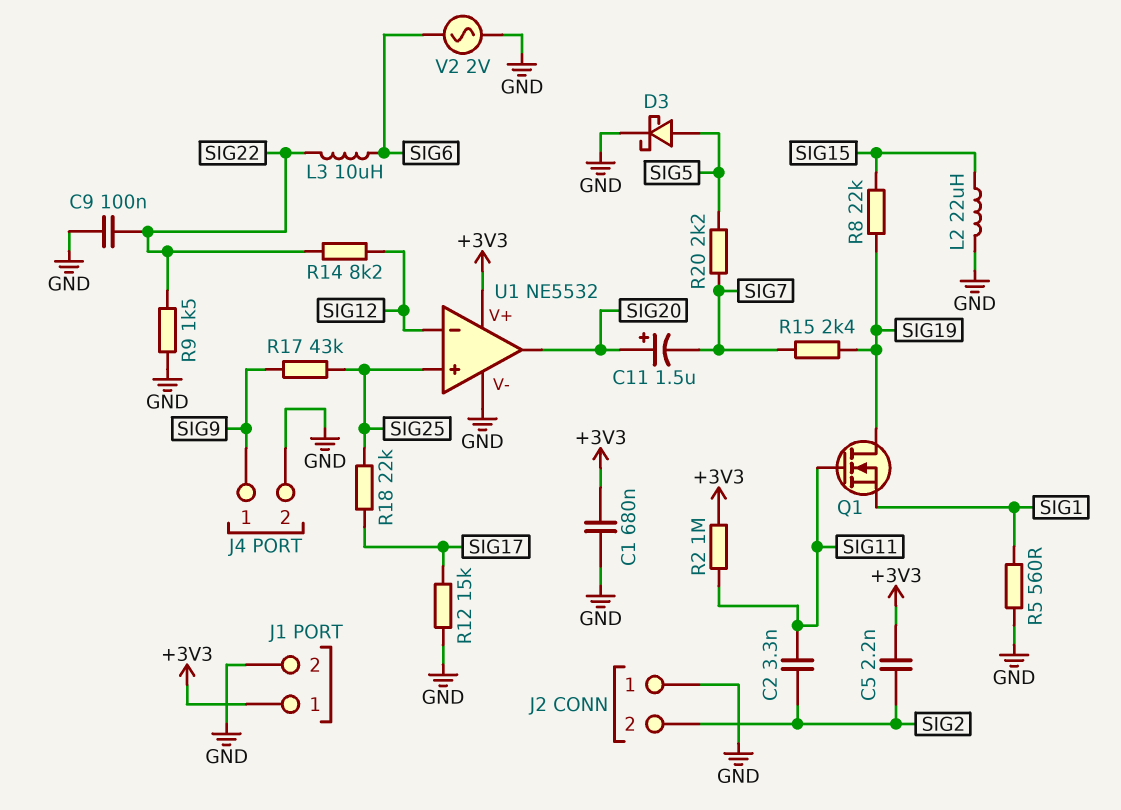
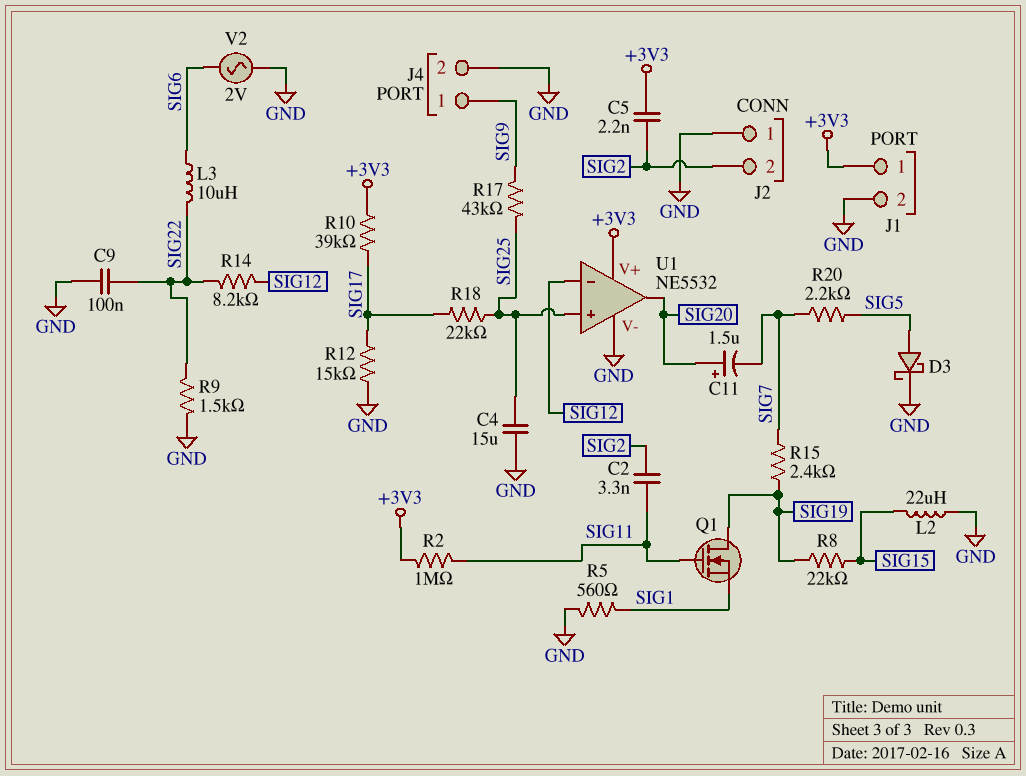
C1: 680nF (+3V3, GND) -> none
C4: none -> 15uF (GND, SIG25)
R10: none -> 39k (+3V3, SIG17)

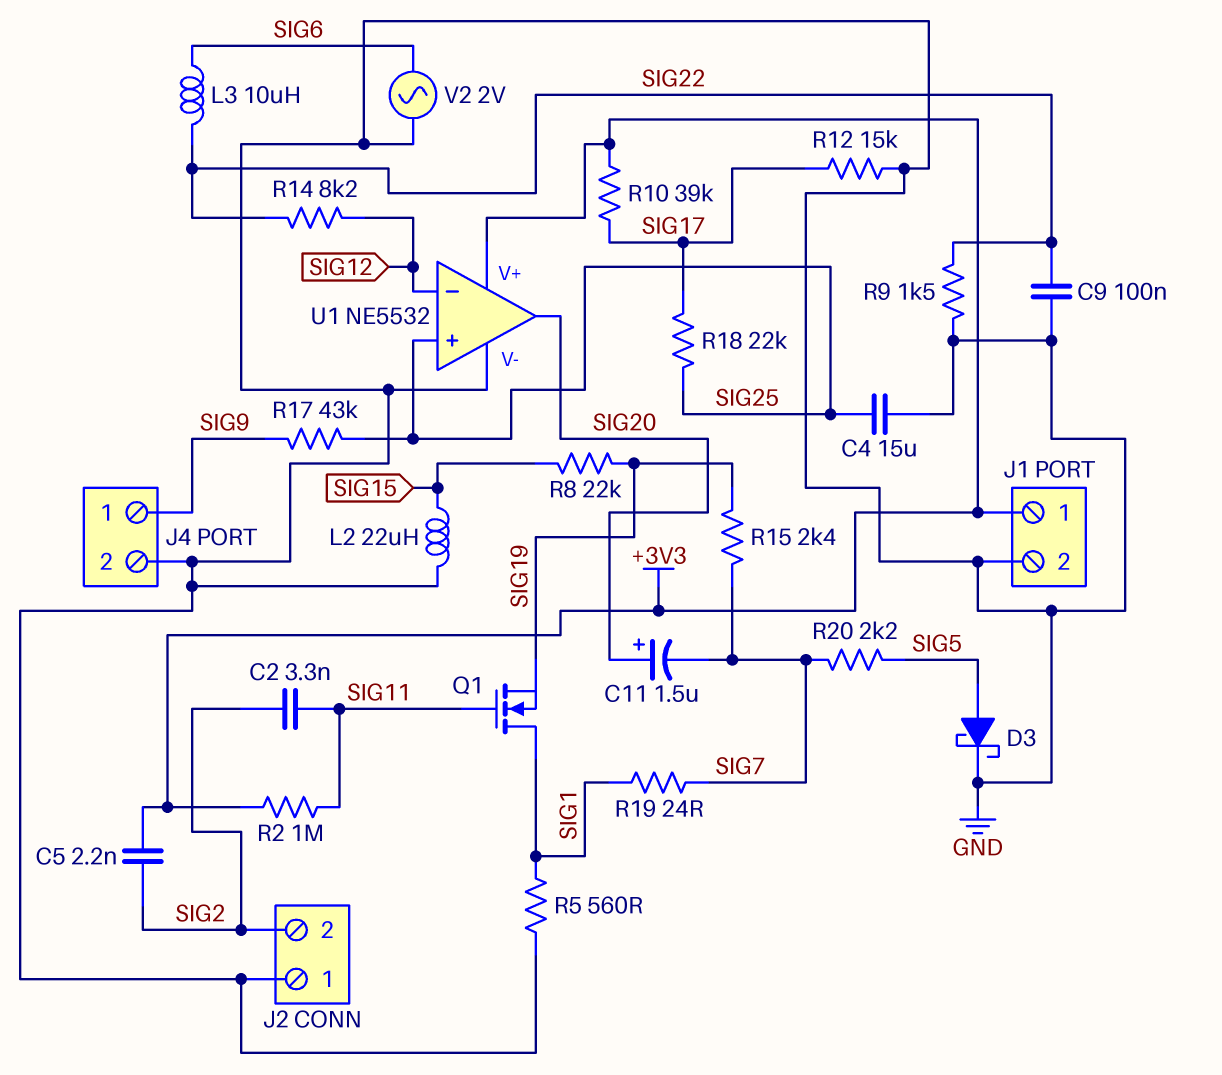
Q1: NMOS (G SIG11, D SIG19, S SIG1) -> NMOS (G SIG11, D SIG1, S SIG19)
R19: none -> 24 (SIG1, SIG7)

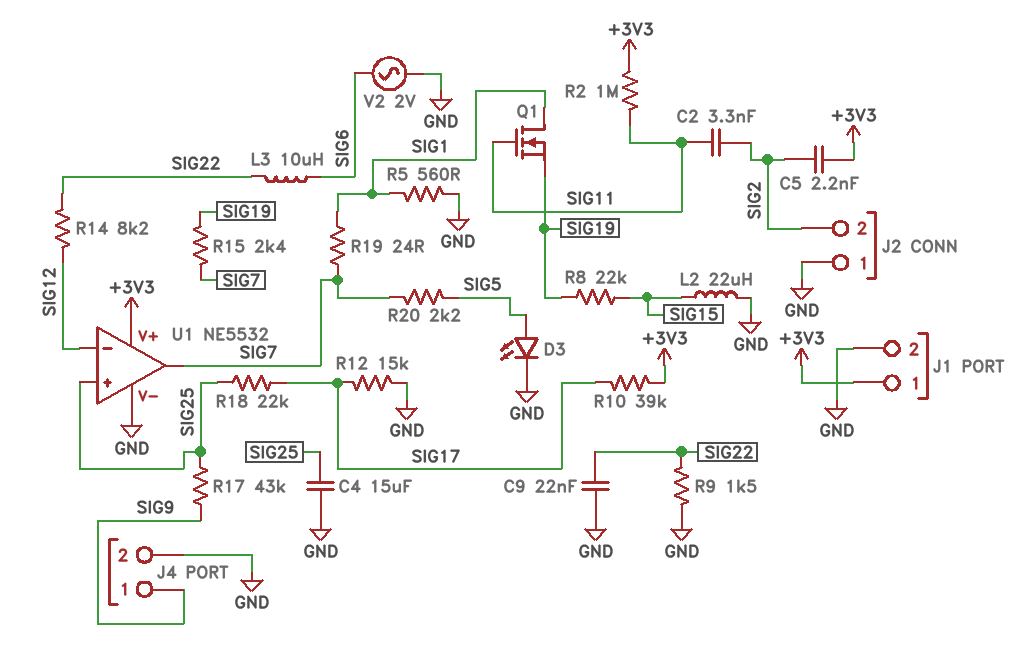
C9: 100nF (GND, SIG22) -> 22nF (GND, SIG22)
C11: 1.5uF (plus SIG20, minus SIG7) -> none
D3: schottky (A SIG5, K GND) -> LED (A SIG5, K GND)
U1 pin out: SIG20 -> SIG7

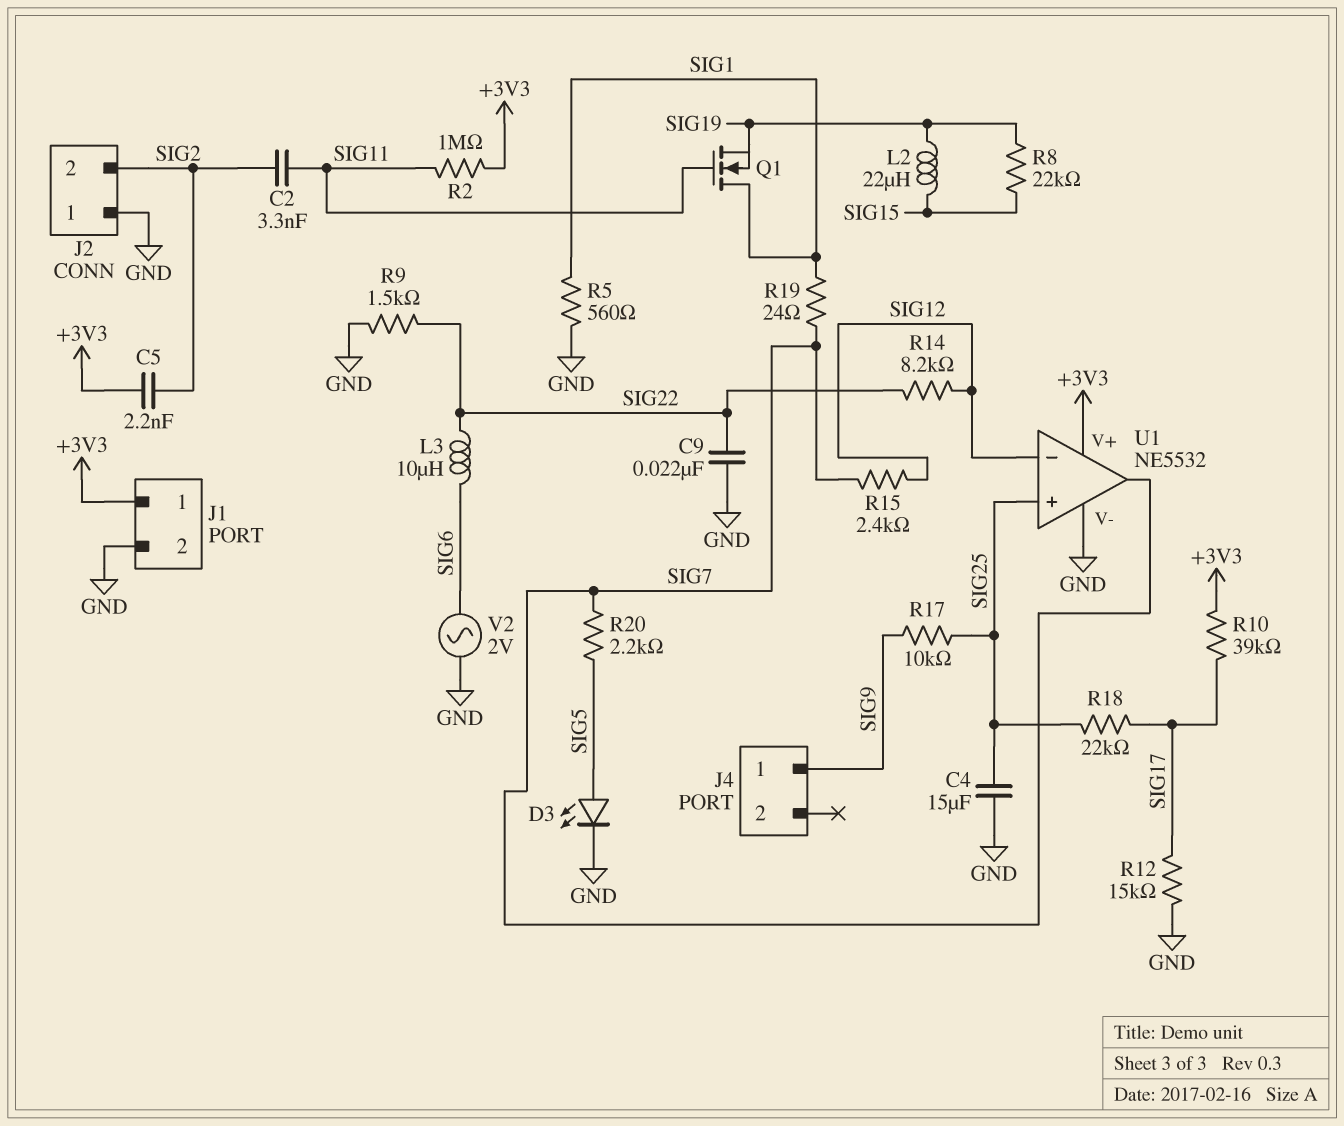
J4 pin 2: GND -> none
L2: 22uH (GND, SIG15) -> 22uH (SIG15, SIG19)
R15: 2.4k (SIG7, SIG19) -> 2.4k (SIG7, SIG12)
R17: 43k (SIG9, SIG25) -> 10k (SIG9, SIG25)

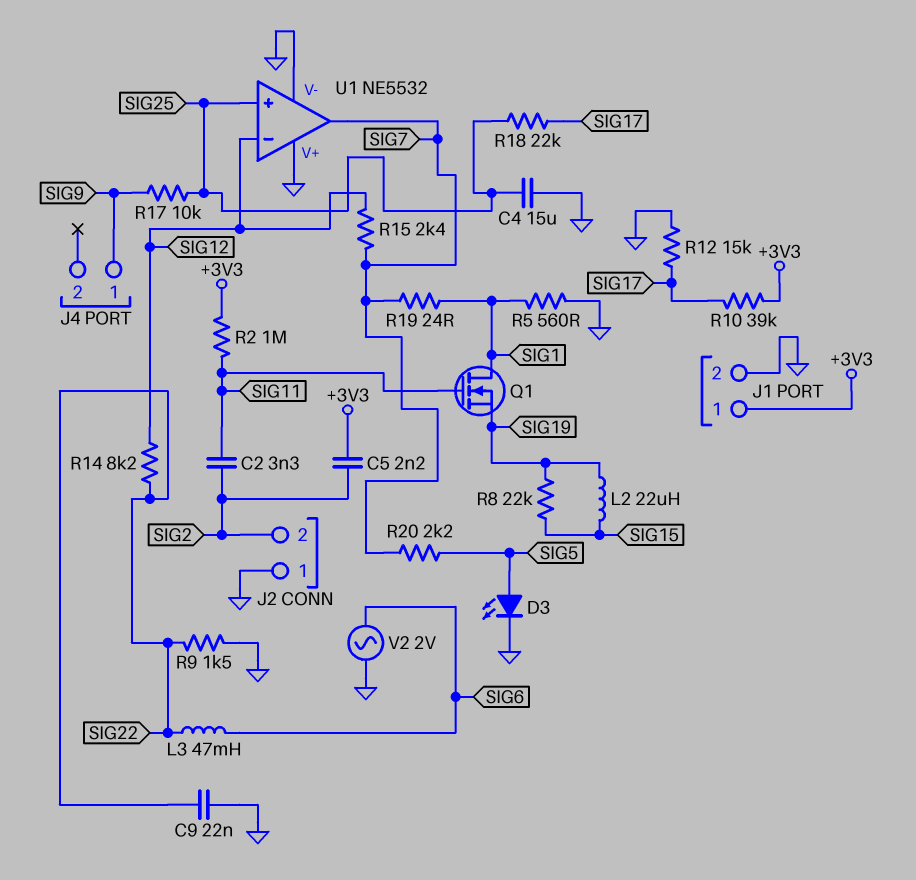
L3: 10uH (SIG6, SIG22) -> 47mH (SIG6, SIG22)
U1 pin V+: +3V3 -> GND

